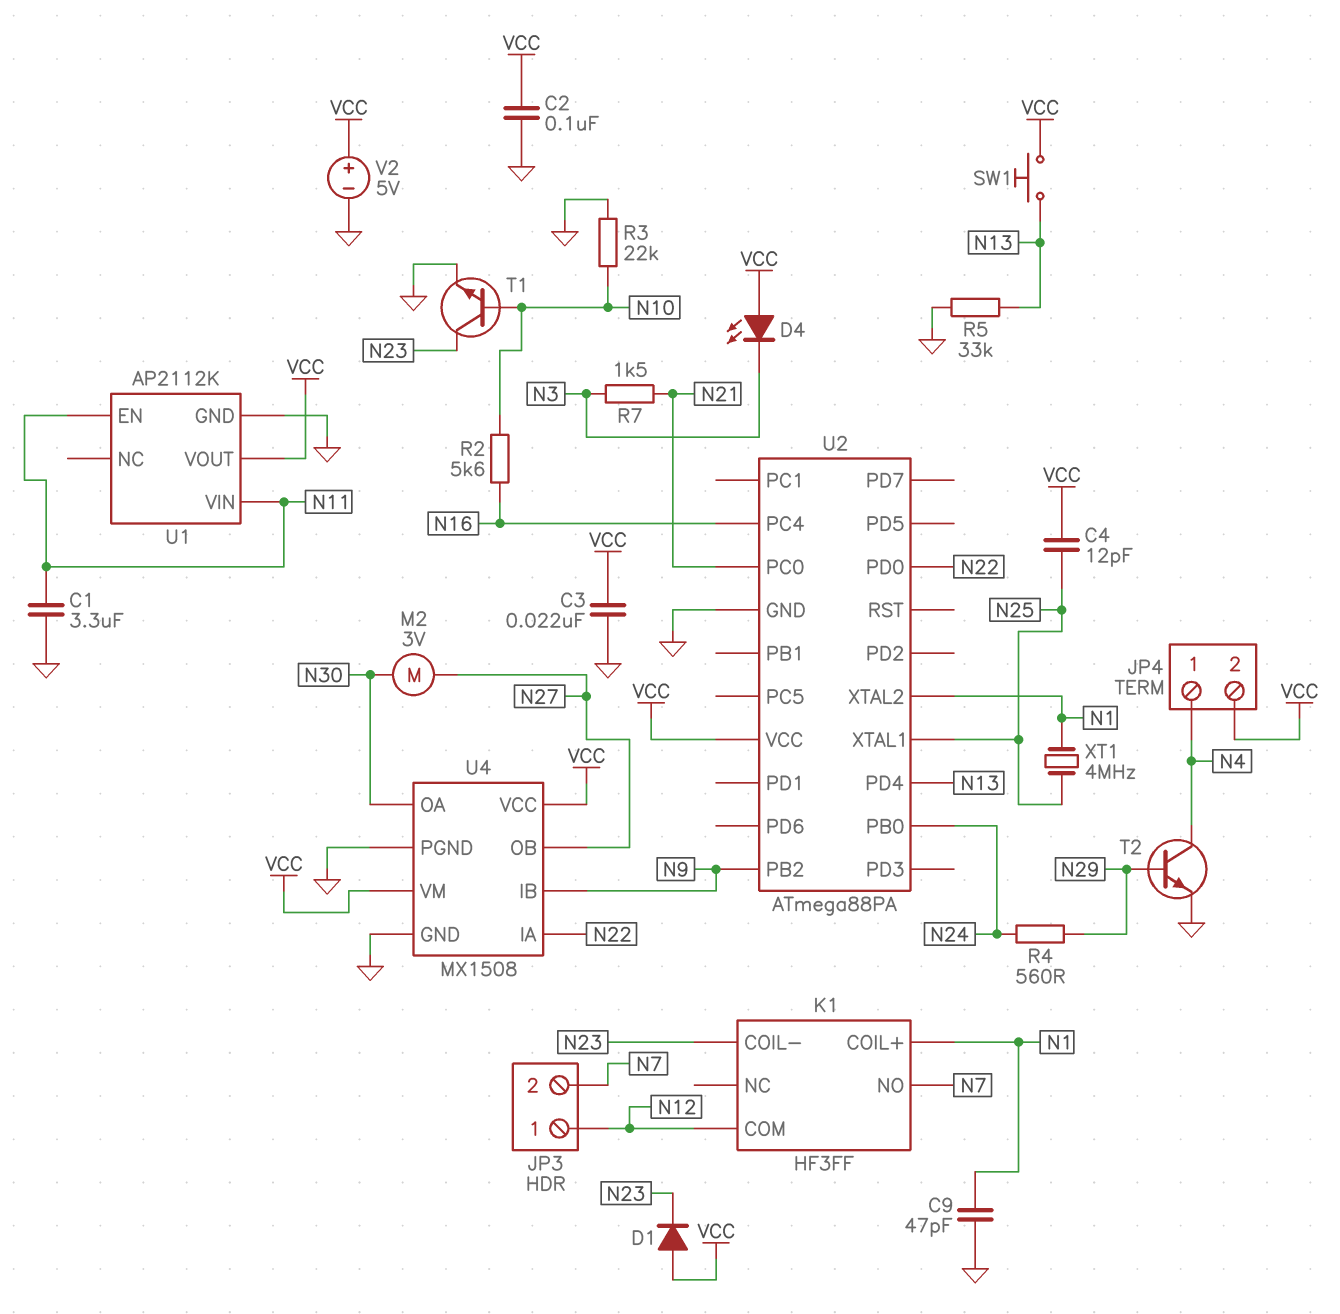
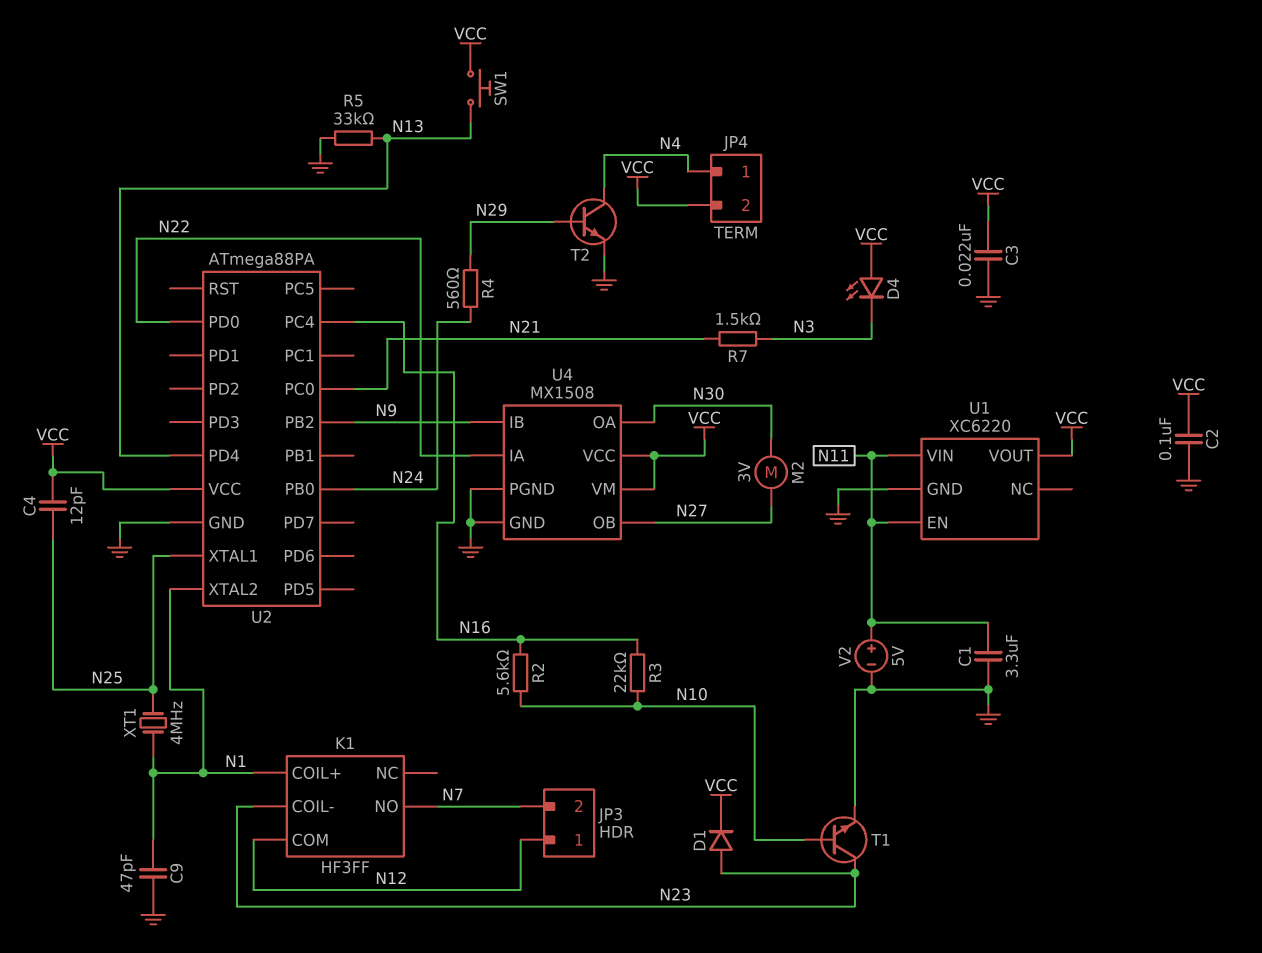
D1: diode (A VCC, K N23) -> diode (A N23, K VCC)
R3: 22k (GND, N10) -> 22k (N10, N16)
U1: AP2112K -> XC6220
V2: 5V (plus VCC, minus GND) -> 5V (plus N11, minus GND)

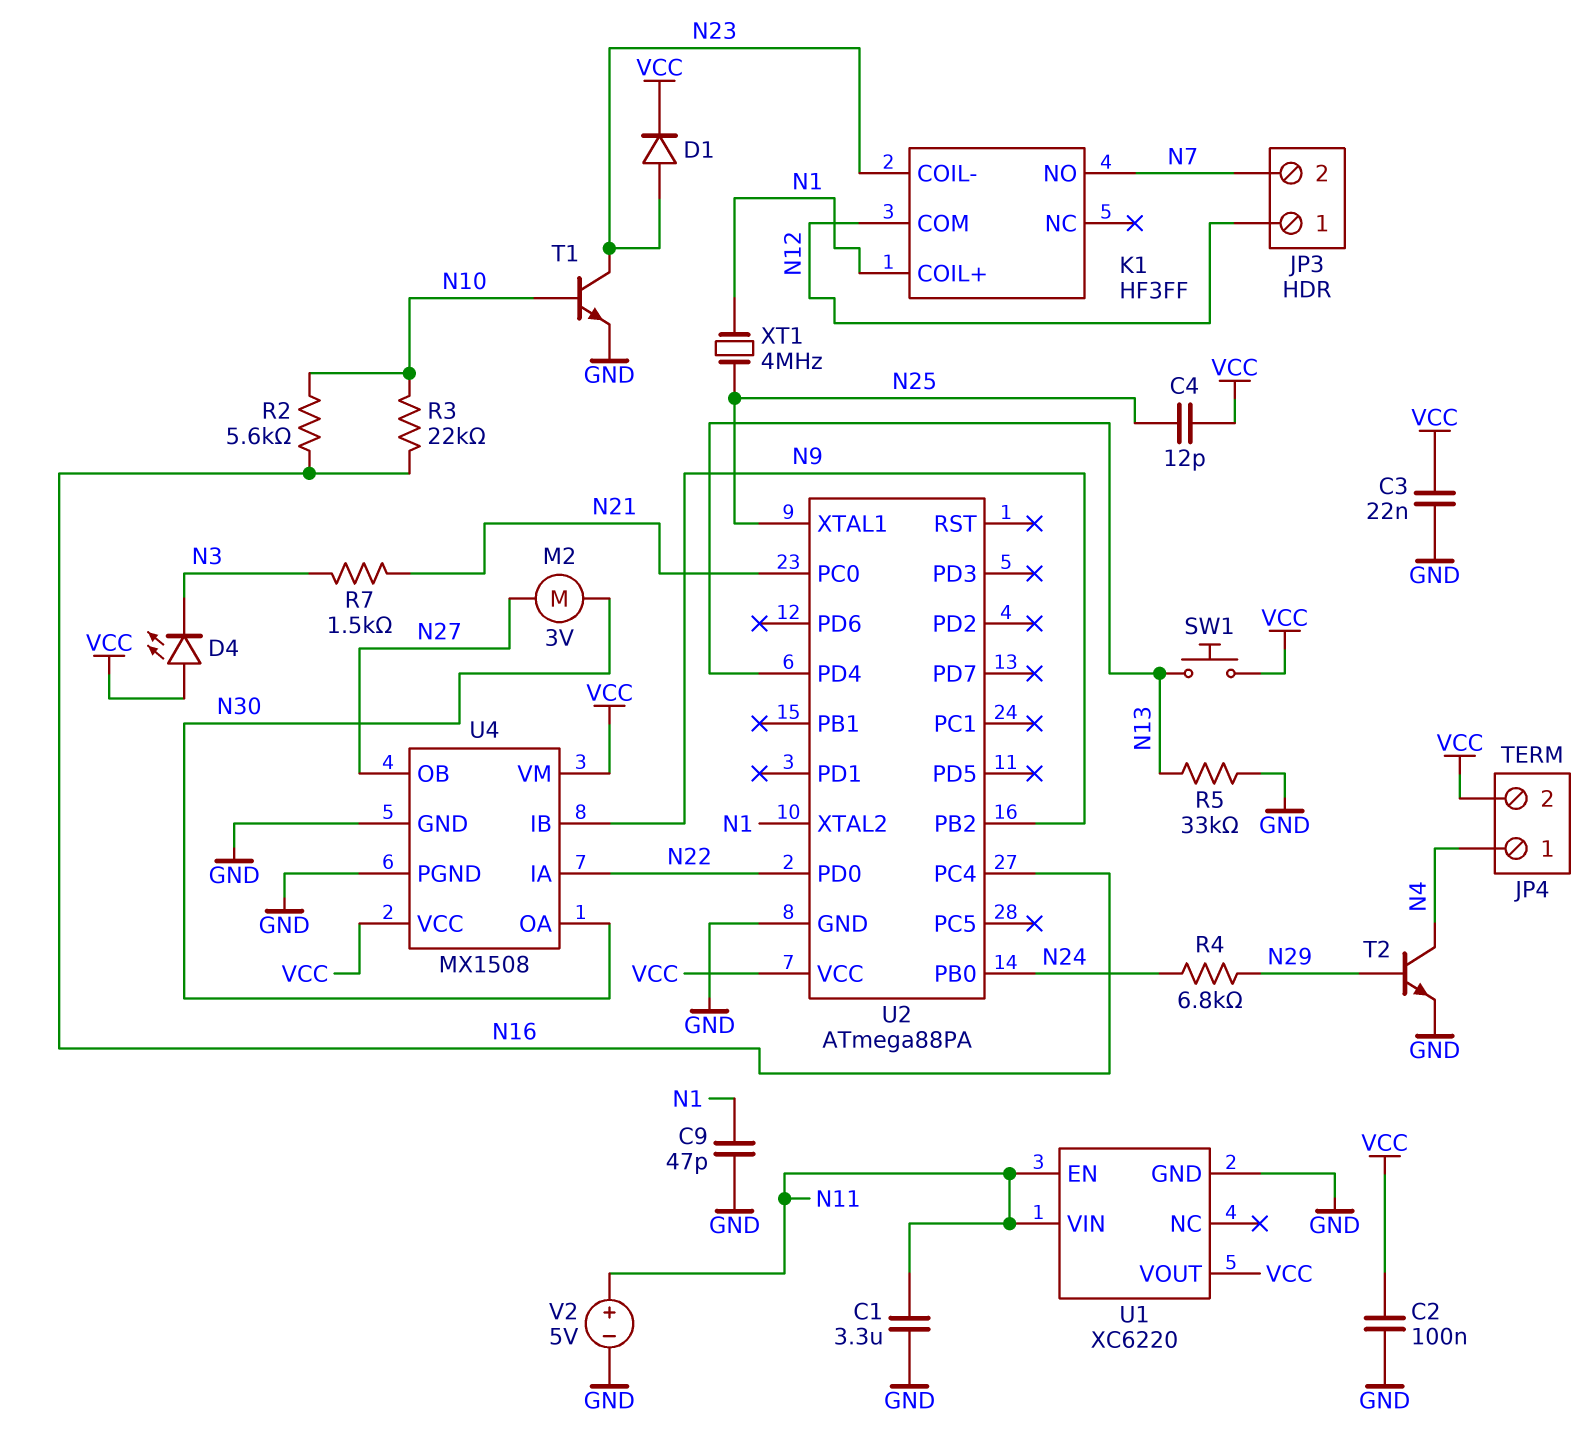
R4: 560 (N24, N29) -> 6.8k (N24, N29)

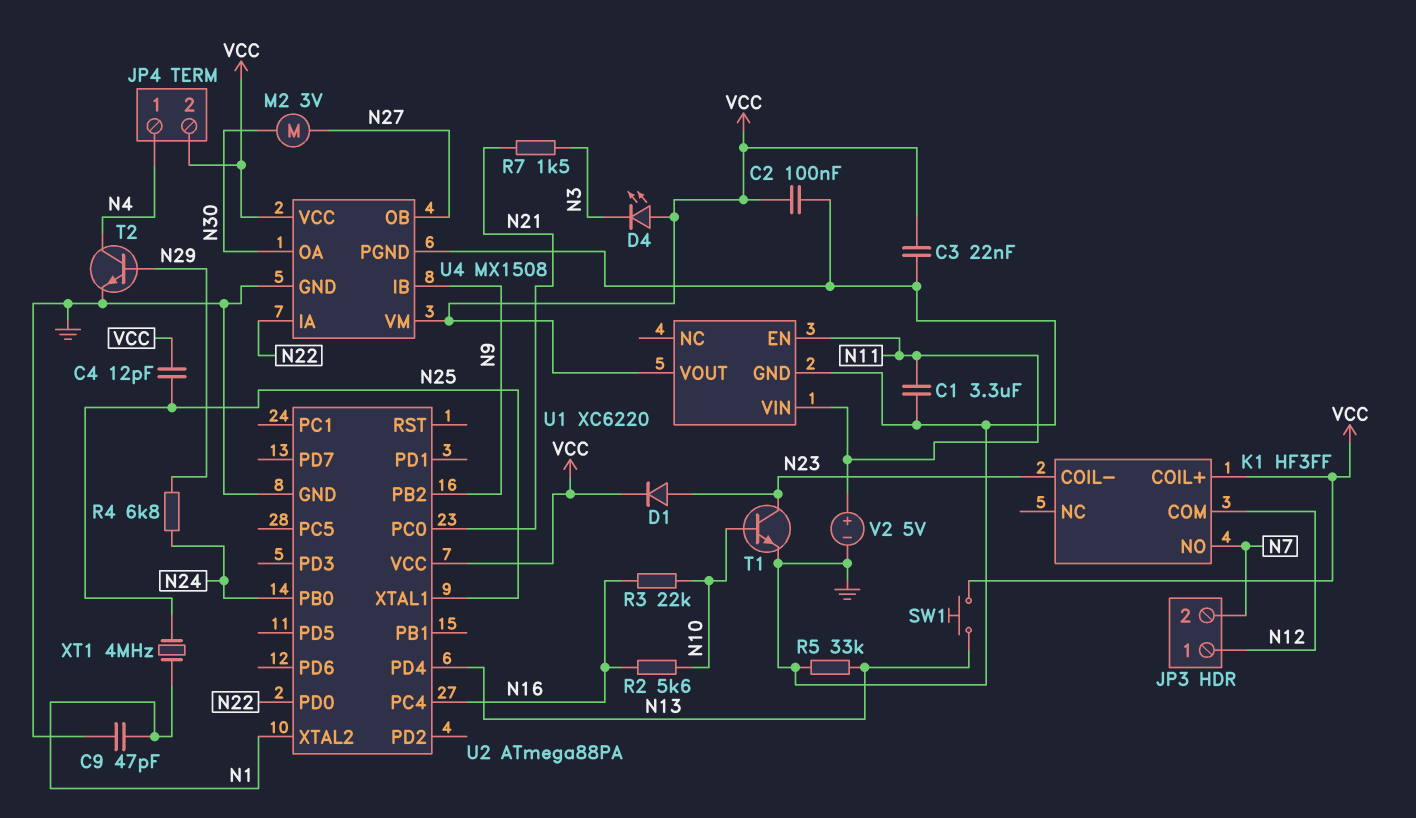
K1 pin COIL+: N1 -> VCC

